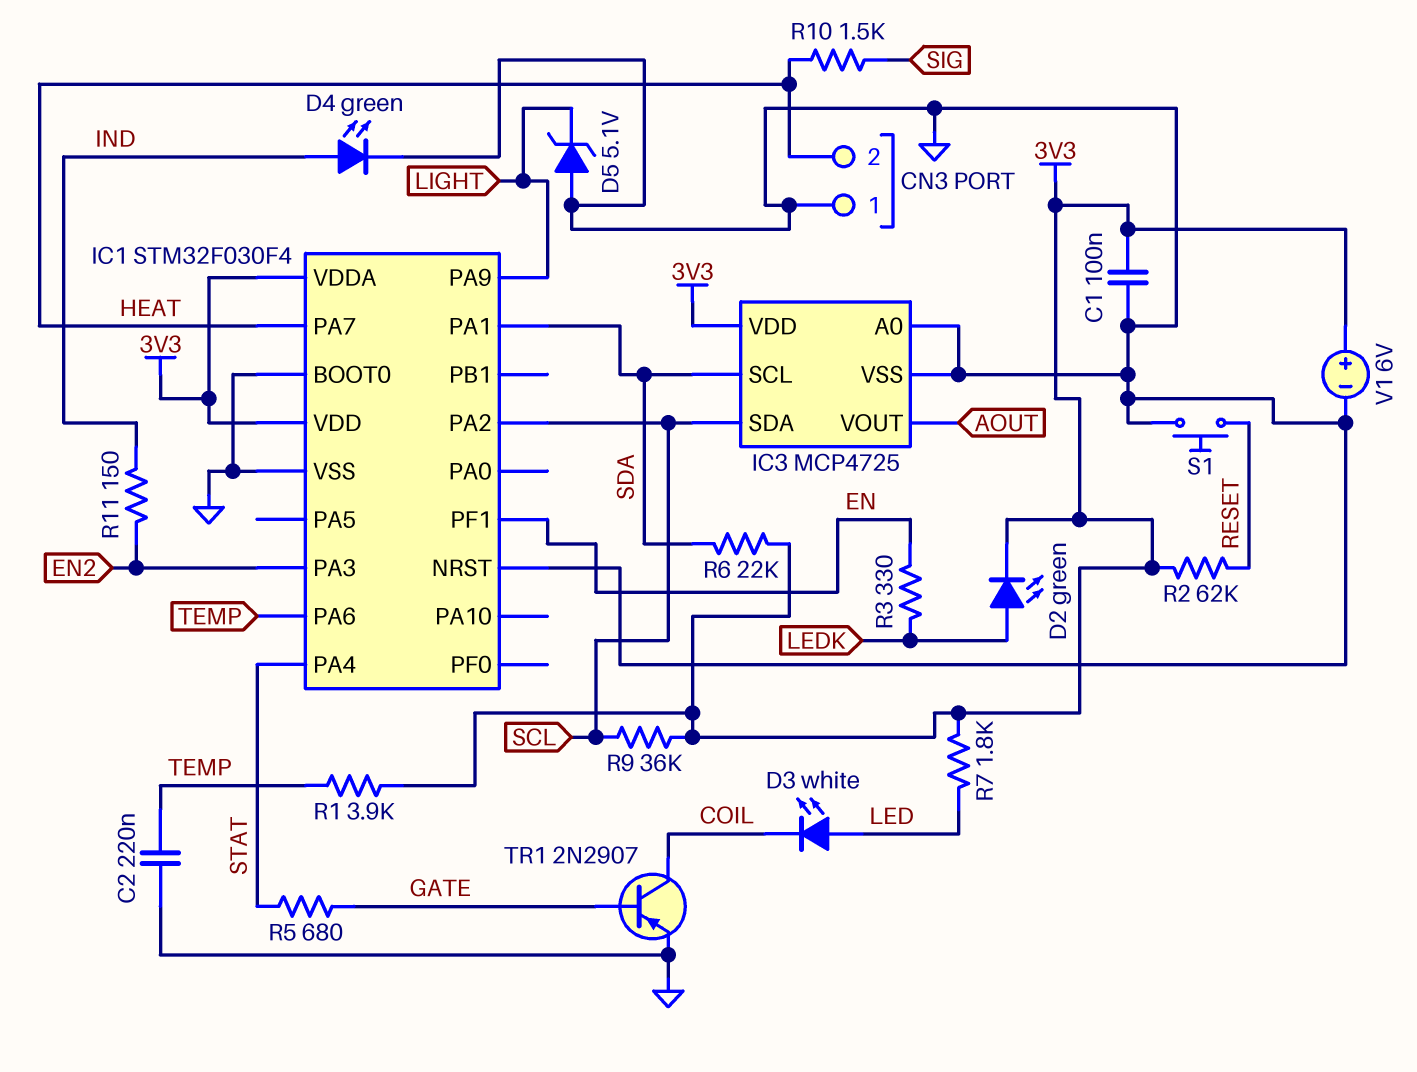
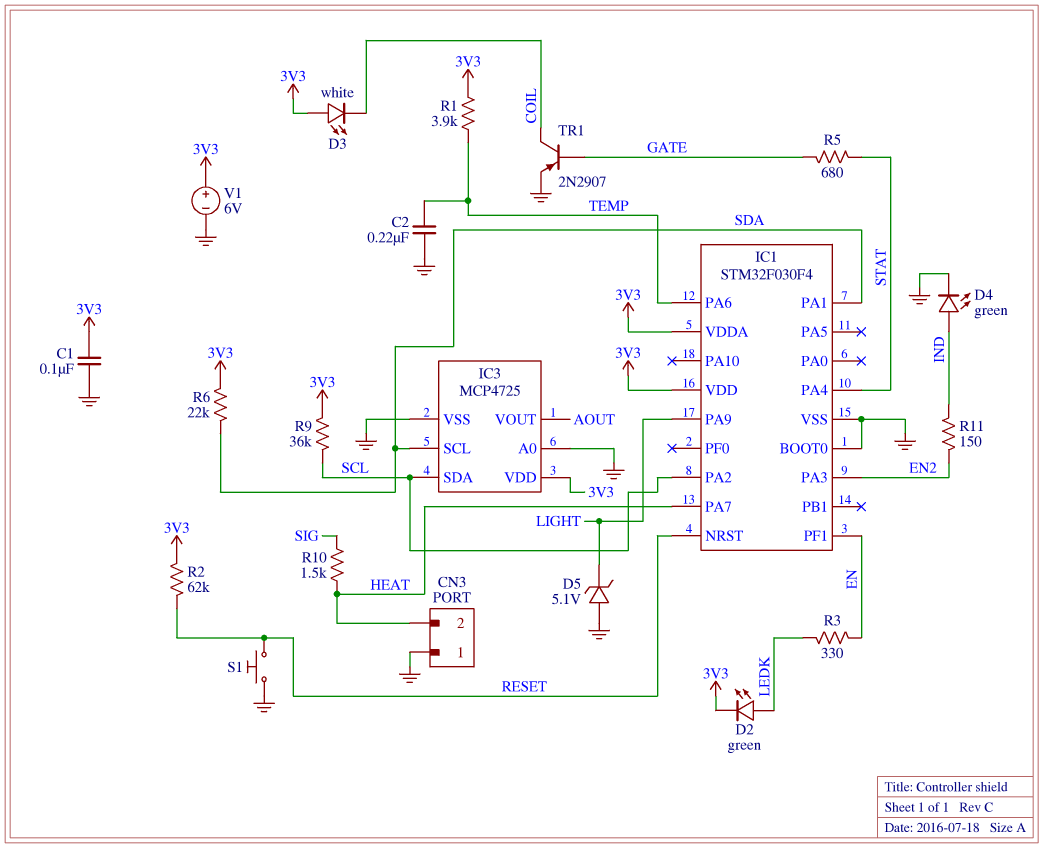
D3: LED white (A LED, K COIL) -> LED white (A 3V3, K COIL)
IC1 pin NRST: GND -> RESET
R7: 1.8k (3V3, LED) -> none

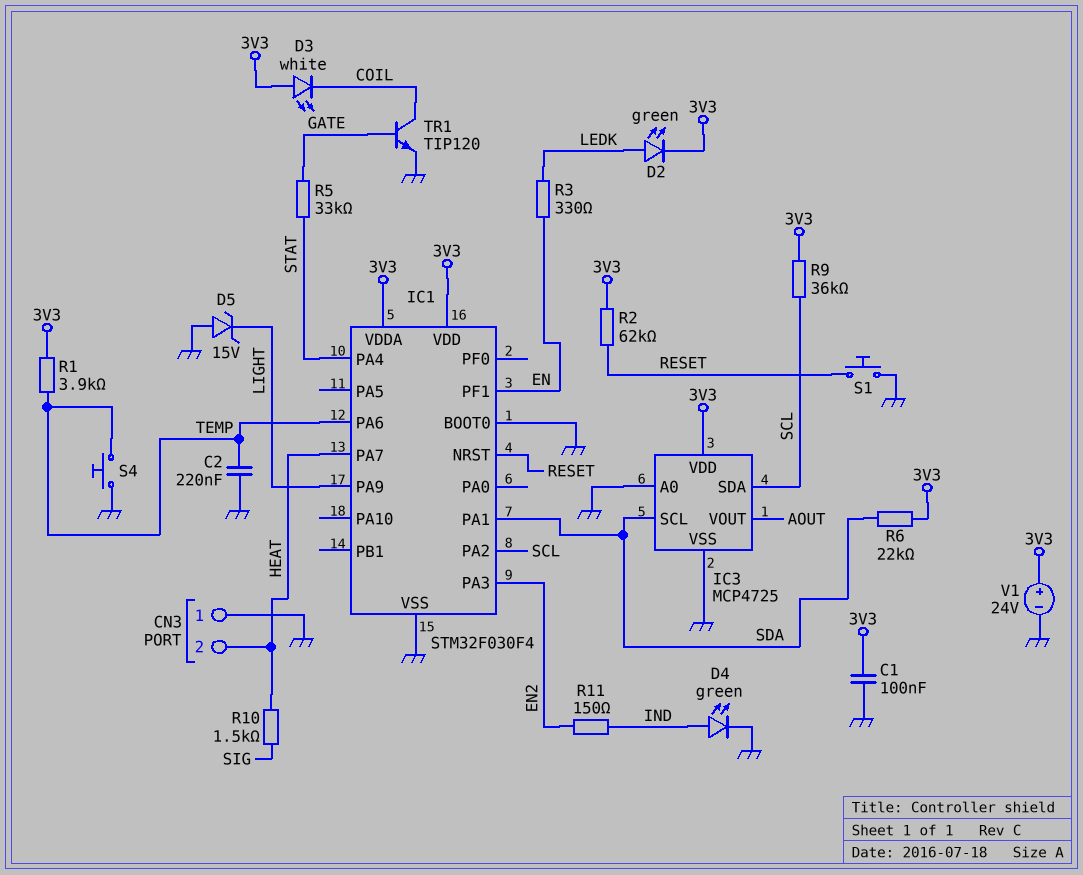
D5: zener 5.1V (A GND, K LIGHT) -> zener 15V (A GND, K LIGHT)
R5: 680 (GATE, STAT) -> 33k (GATE, STAT)
S4: none -> button (GND, TEMP)
TR1: PNP 2N2907 (B GATE, C COIL, E GND) -> NPN TIP120 (B GATE, C COIL, E GND)
V1: 6V (plus 3V3, minus GND) -> 24V (plus 3V3, minus GND)

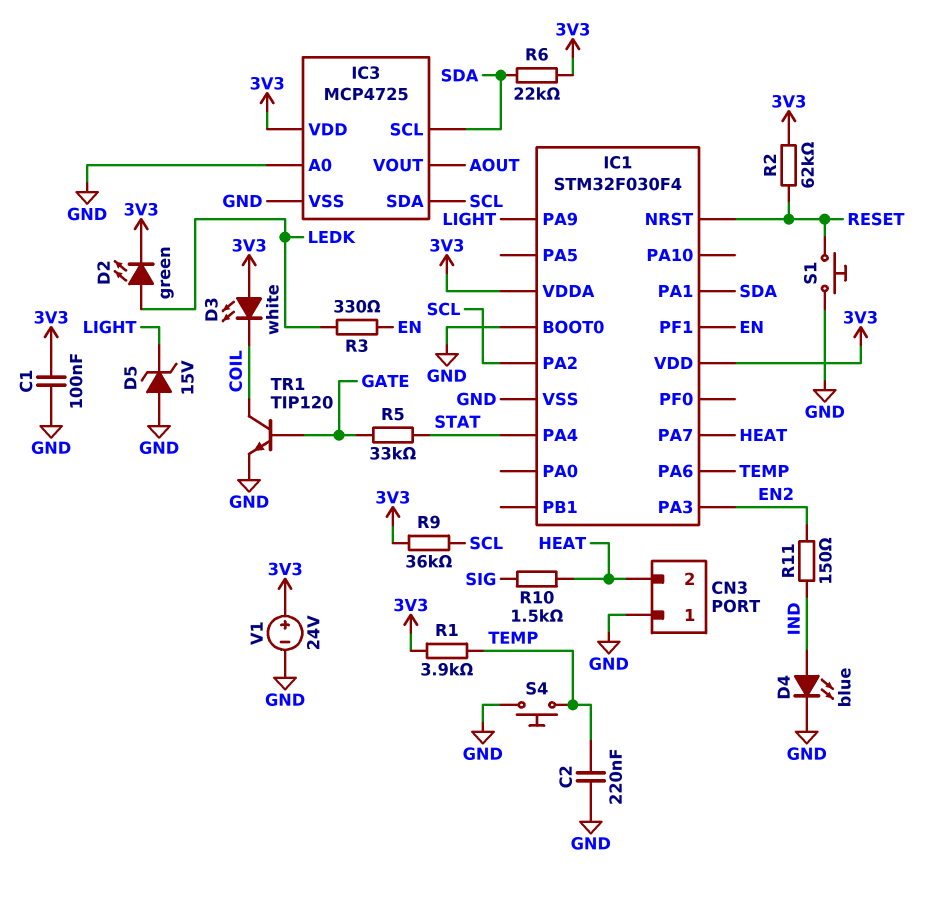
D4: LED green (A IND, K GND) -> LED blue (A IND, K GND)

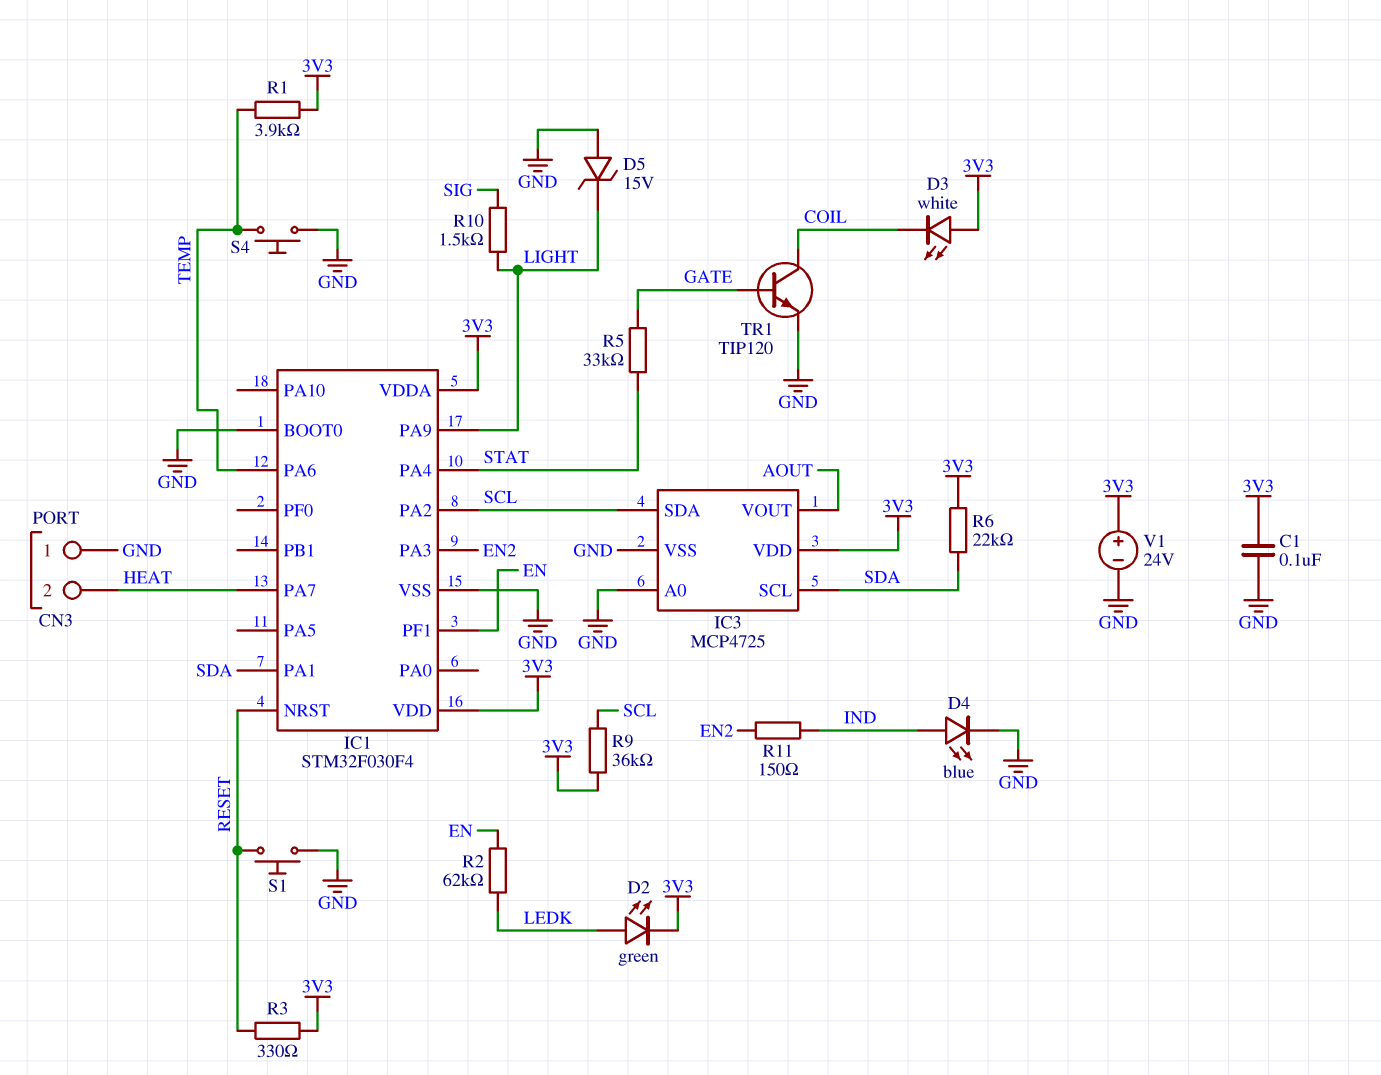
C2: 220nF (GND, TEMP) -> none
R2: 62k (3V3, RESET) -> 62k (EN, LEDK)
R3: 330 (EN, LEDK) -> 330 (3V3, RESET)
R10: 1.5k (HEAT, SIG) -> 1.5k (LIGHT, SIG)

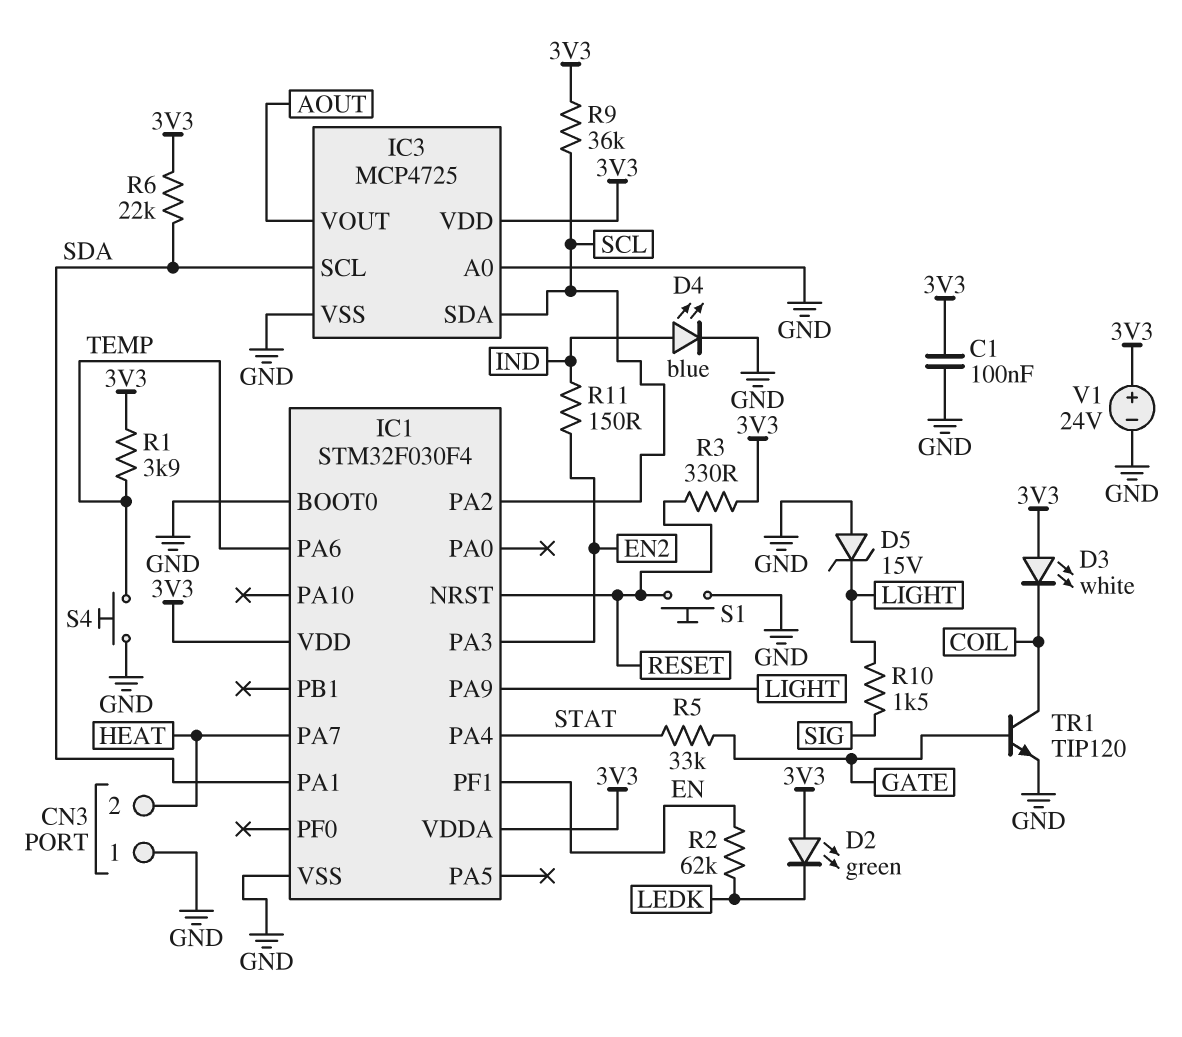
D2: LED green (A LEDK, K 3V3) -> LED green (A 3V3, K LEDK)

